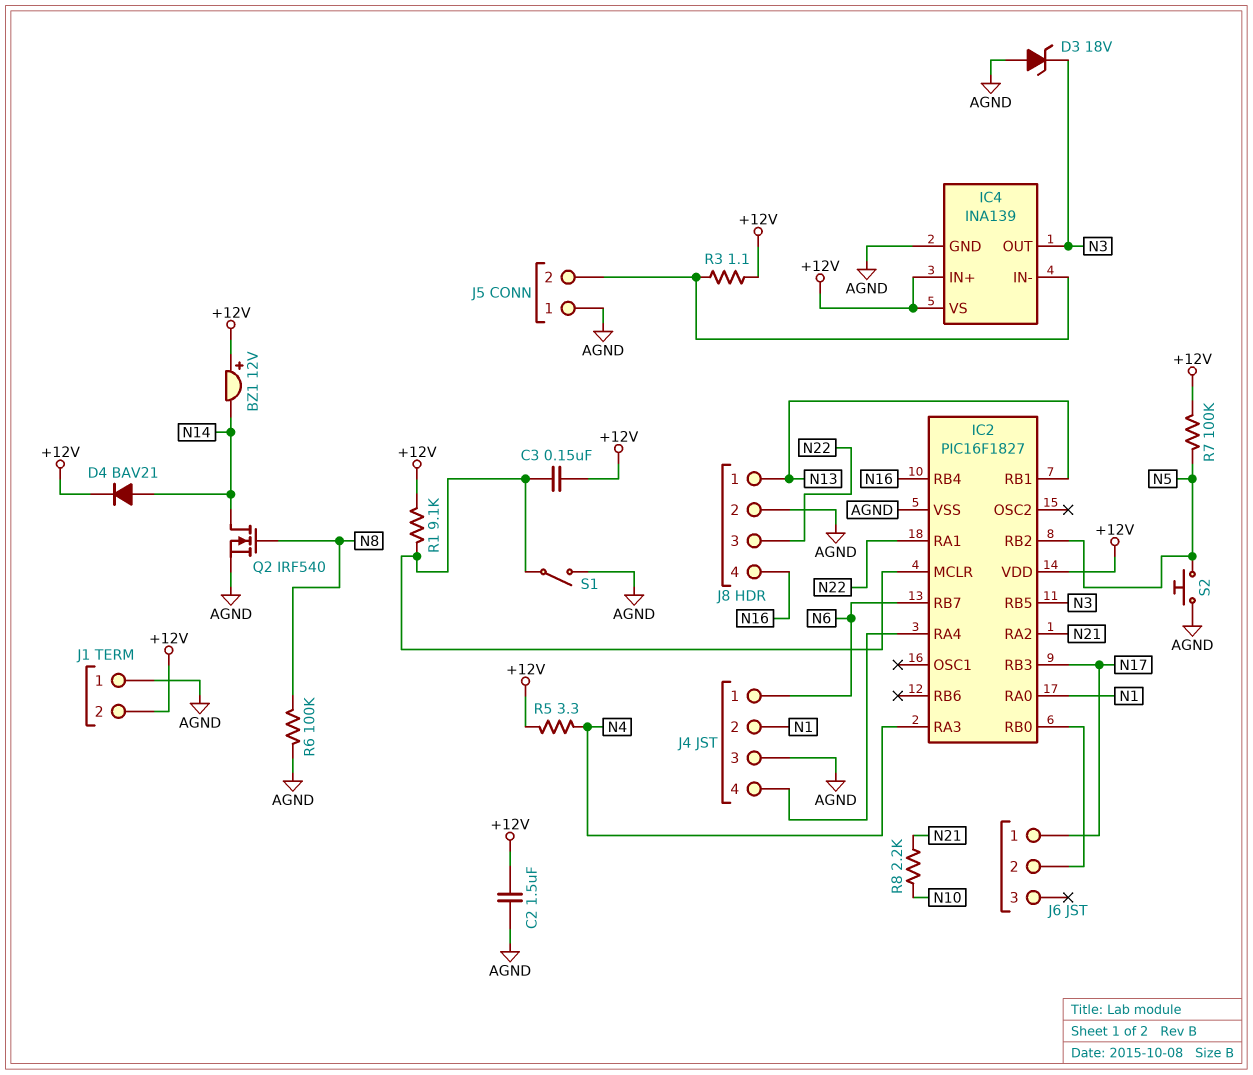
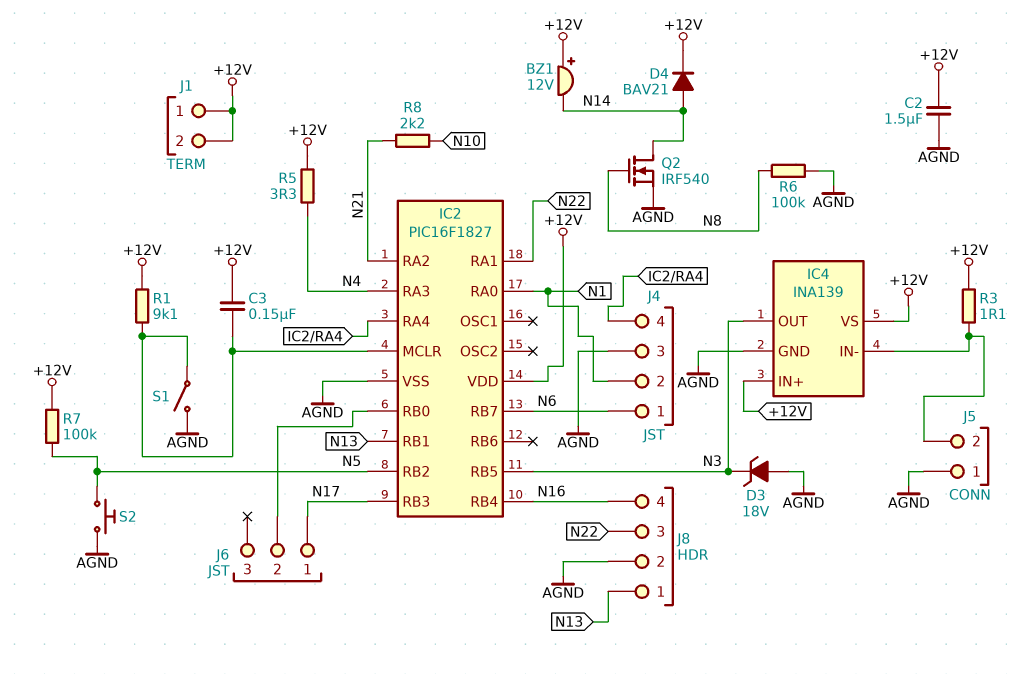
J1 pin 1: AGND -> +12V

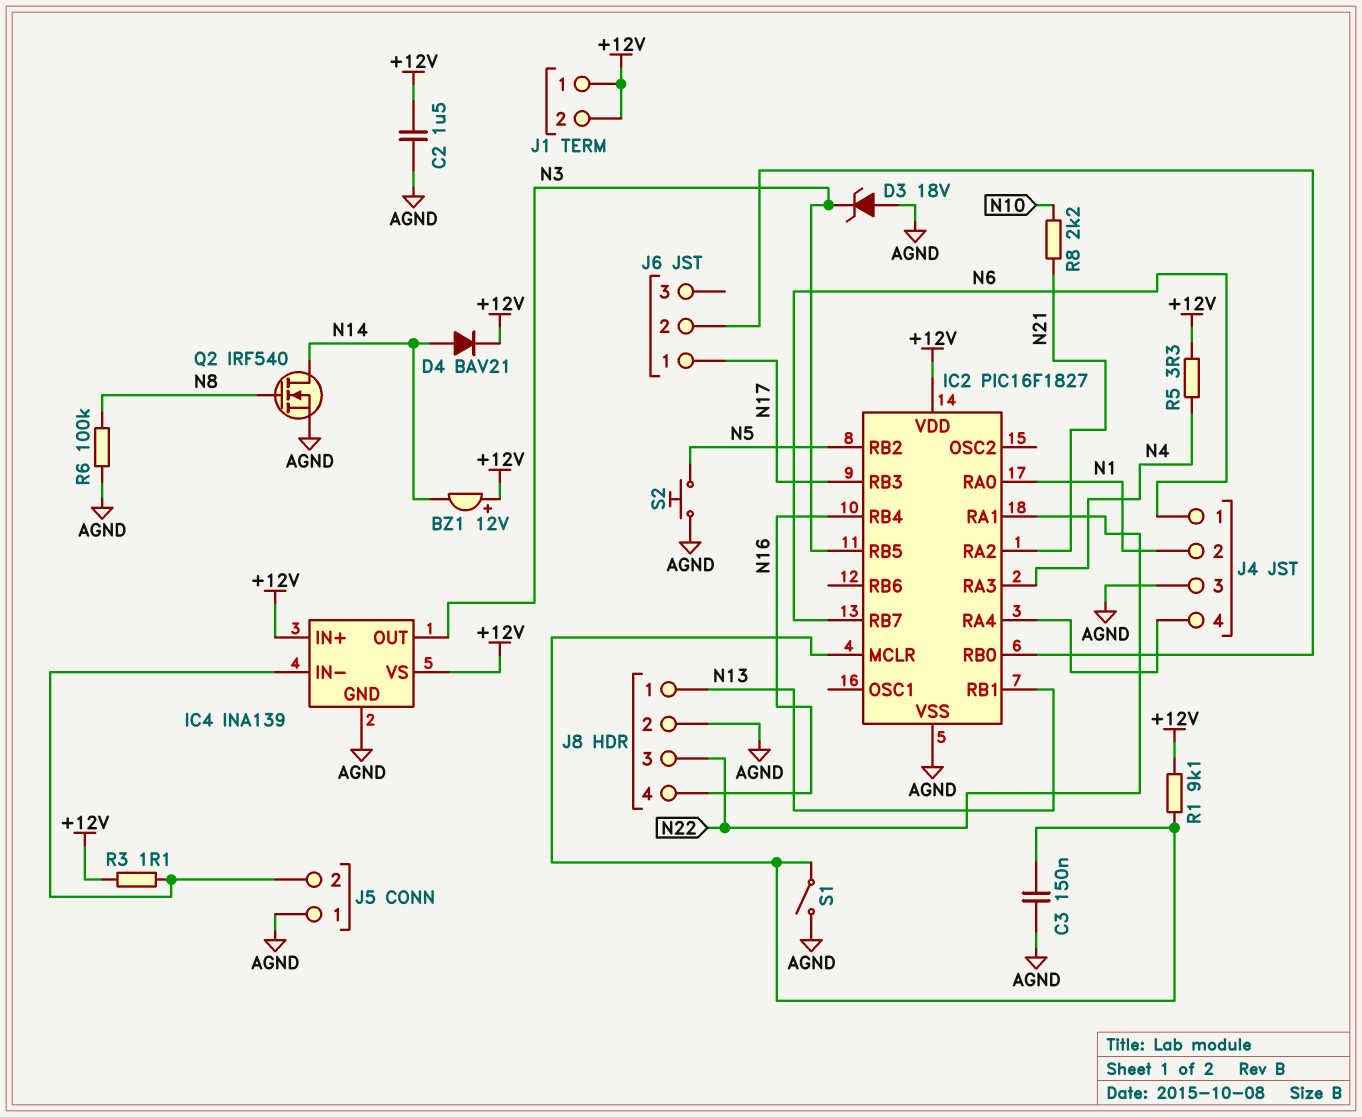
C3: 150nF (+12V, IC2/MCLR) -> 150nF (AGND, IC2/MCLR)
R7: 100k (+12V, N5) -> none

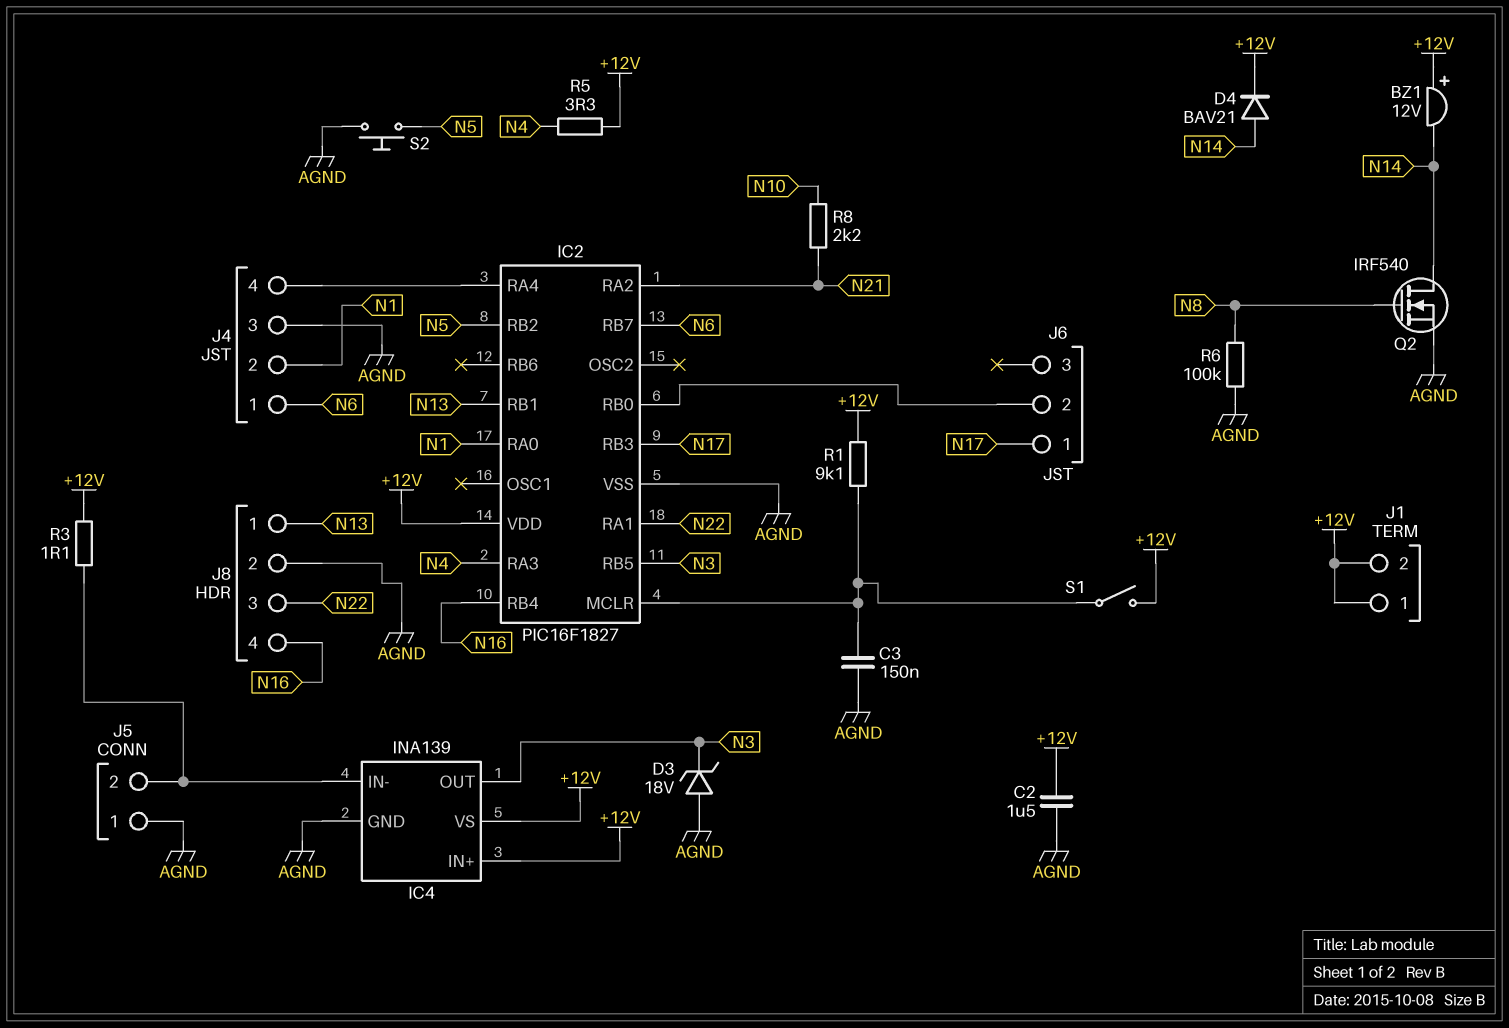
S1: switch (AGND, IC2/MCLR) -> switch (+12V, IC2/MCLR)

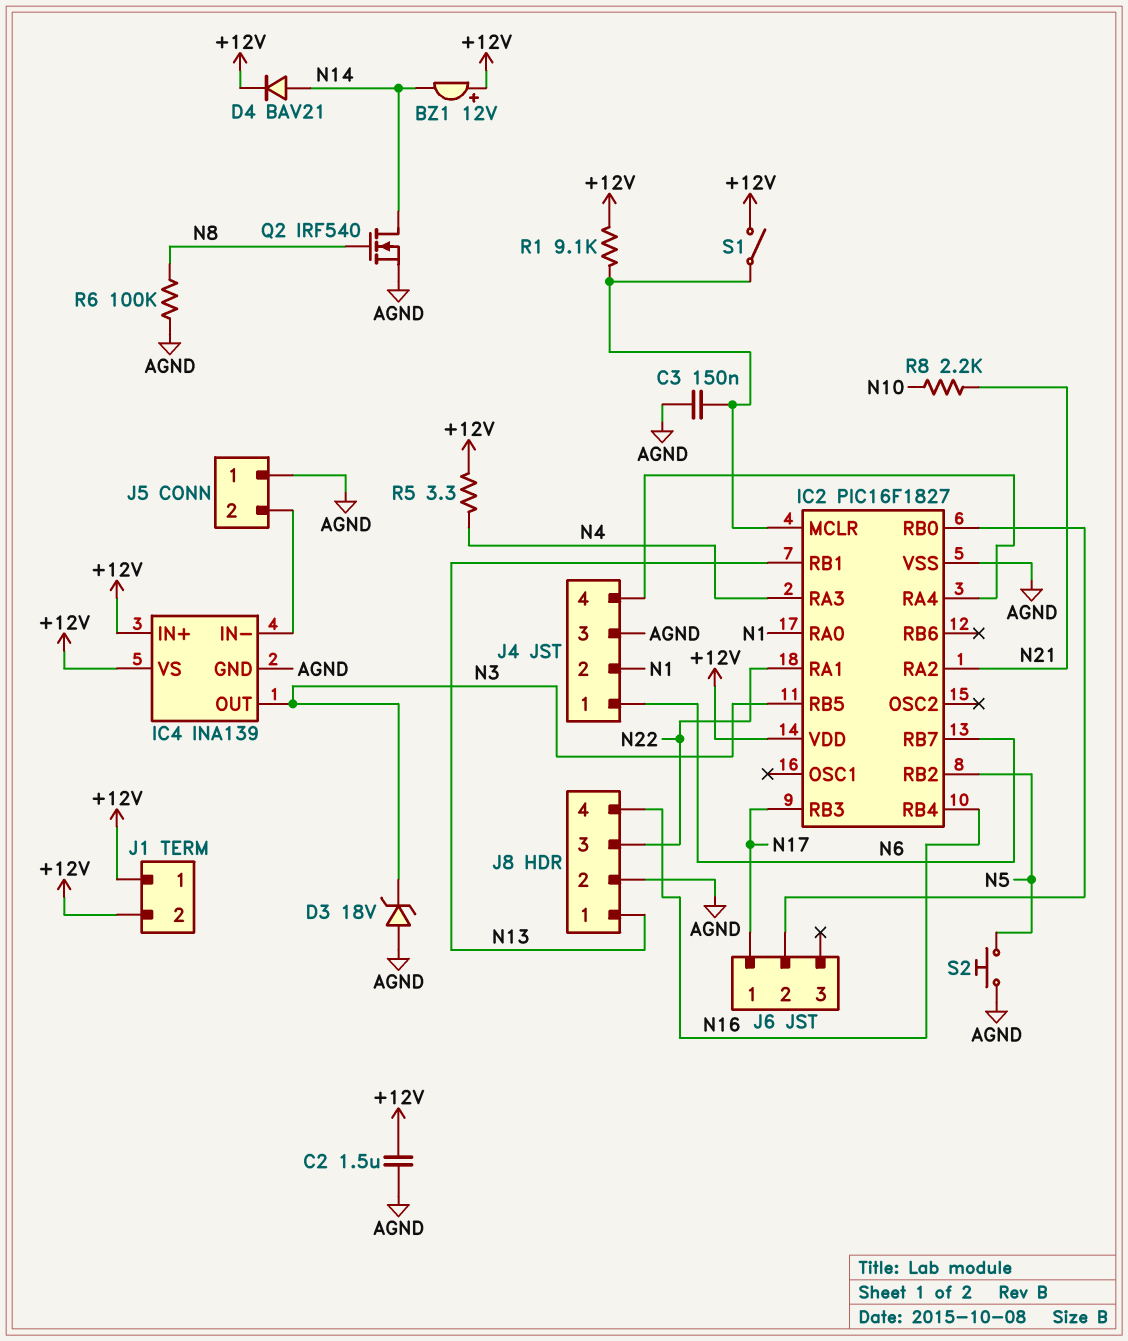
R3: 1.1 (+12V, IC4/IN-) -> none

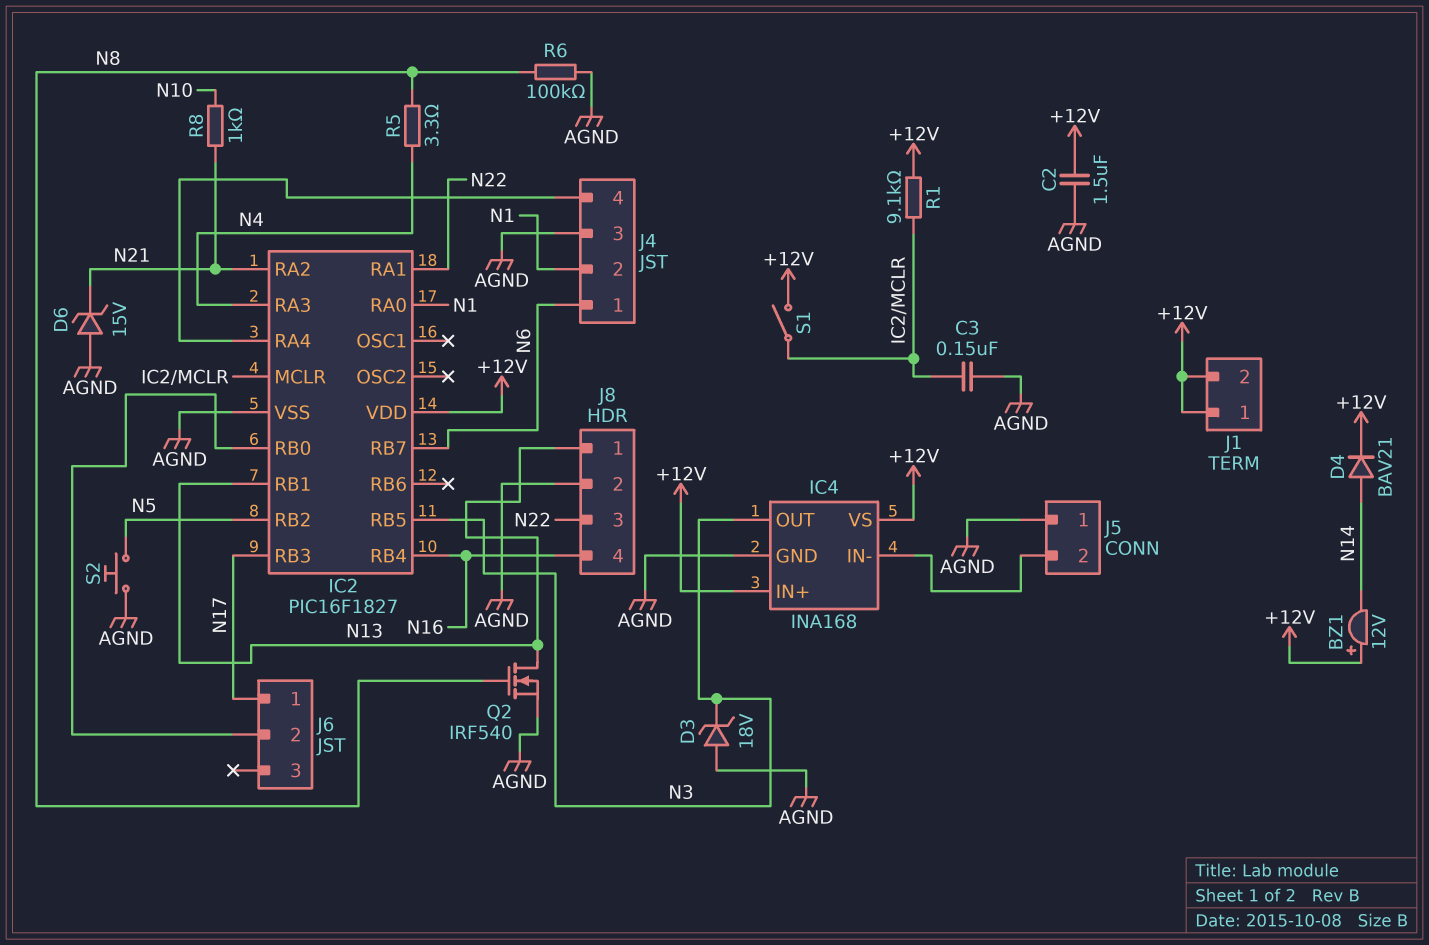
D6: none -> zener 15V (A AGND, K N21)
IC4: INA139 -> INA168
Q2: NMOS IRF540 (G N8, D N14, S AGND) -> NMOS IRF540 (G N8, D N13, S AGND)
R5: 3.3 (+12V, N4) -> 3.3 (N4, N8)
R8: 2.2k (N10, N21) -> 1k (N10, N21)

